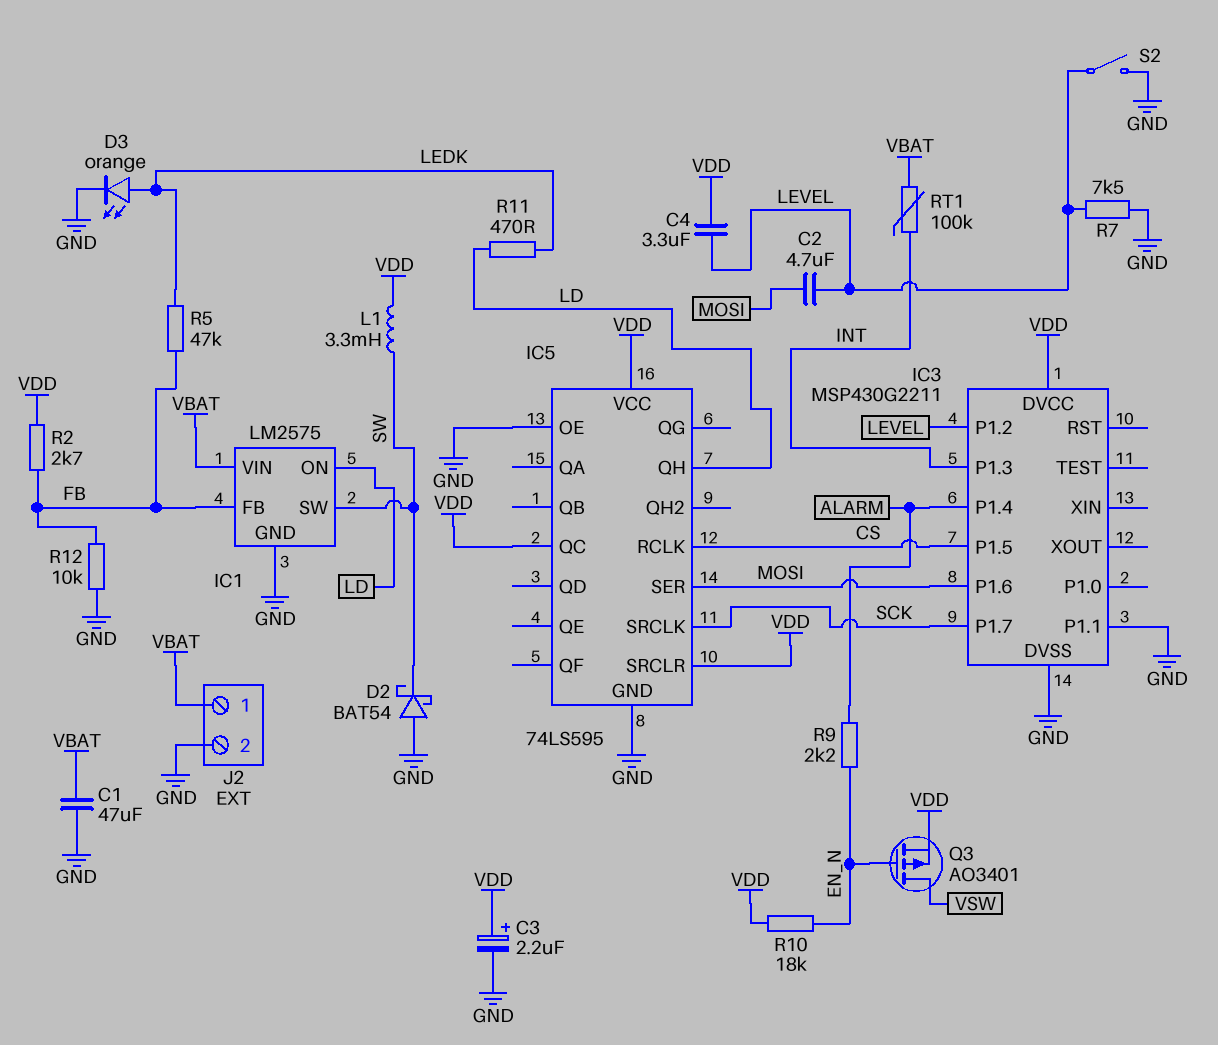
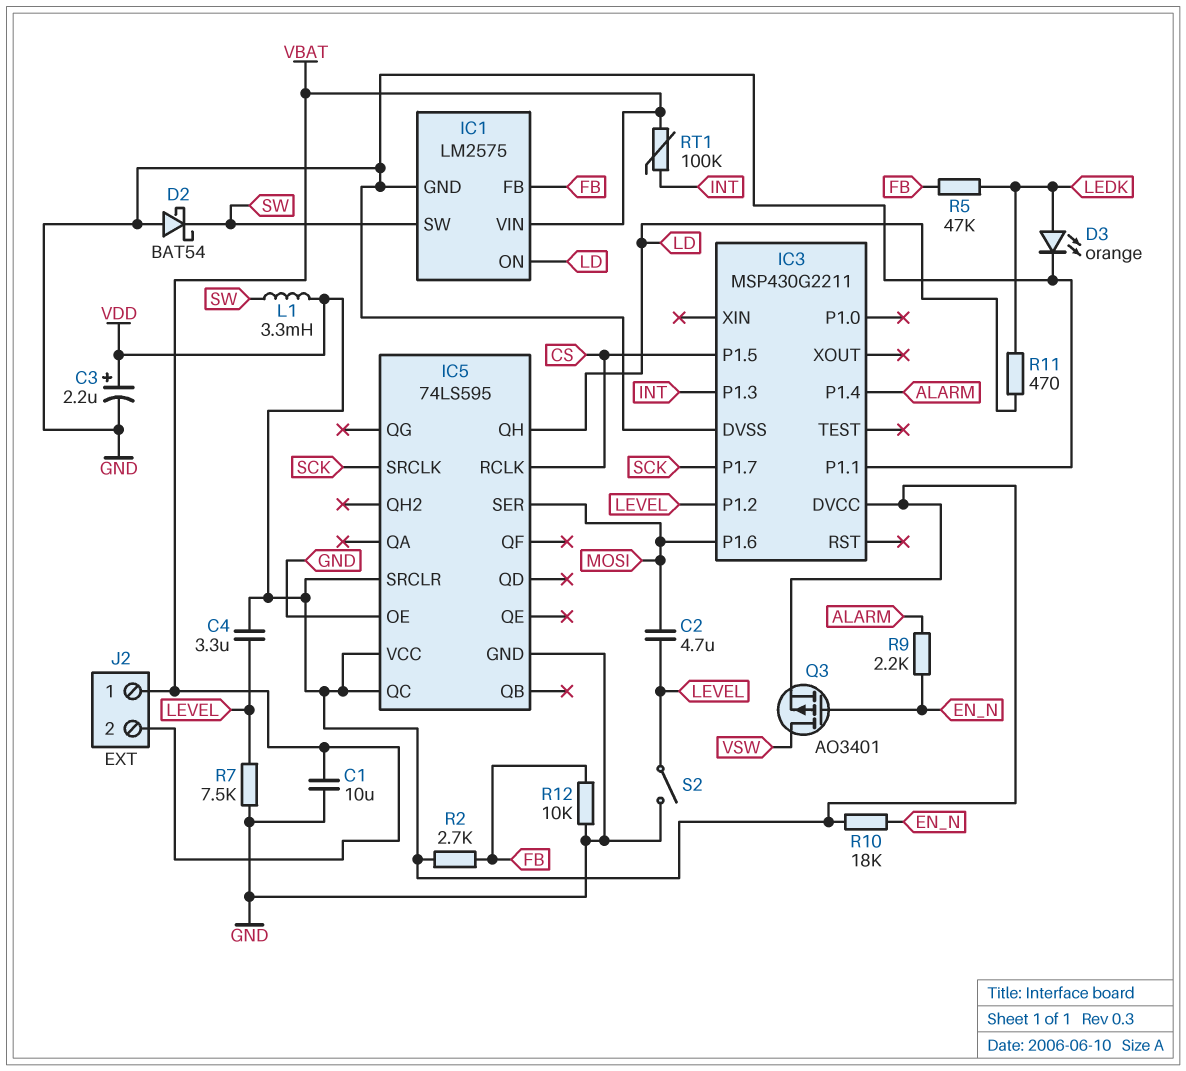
C1: 47uF (GND, VBAT) -> 10uF (GND, VBAT)
J2 pin 2: GND -> VBAT

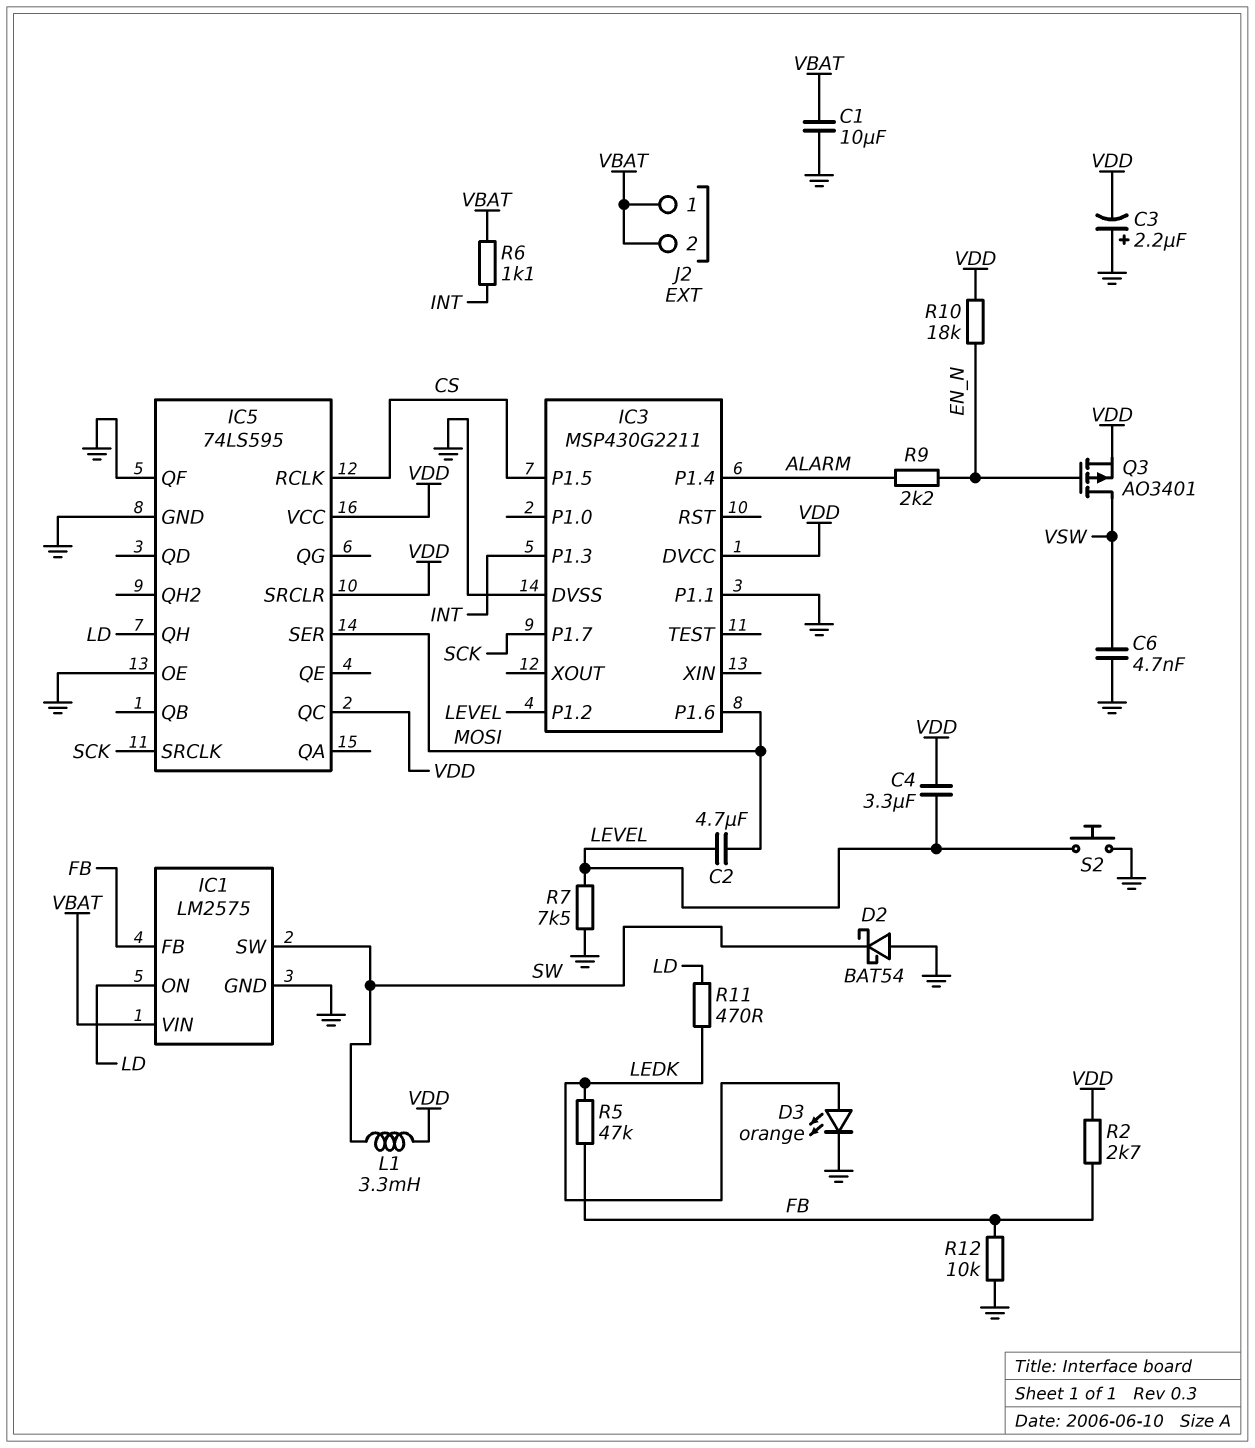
C3: 2.2uF (plus VDD, minus GND) -> 2.2uF (plus GND, minus VDD)
C6: none -> 4.7nF (GND, VSW)
IC5 pin QF: none -> GND
R6: none -> 1.1k (INT, VBAT)
RT1: 100k (INT, VBAT) -> none
S2: switch (GND, LEVEL) -> button (GND, LEVEL)

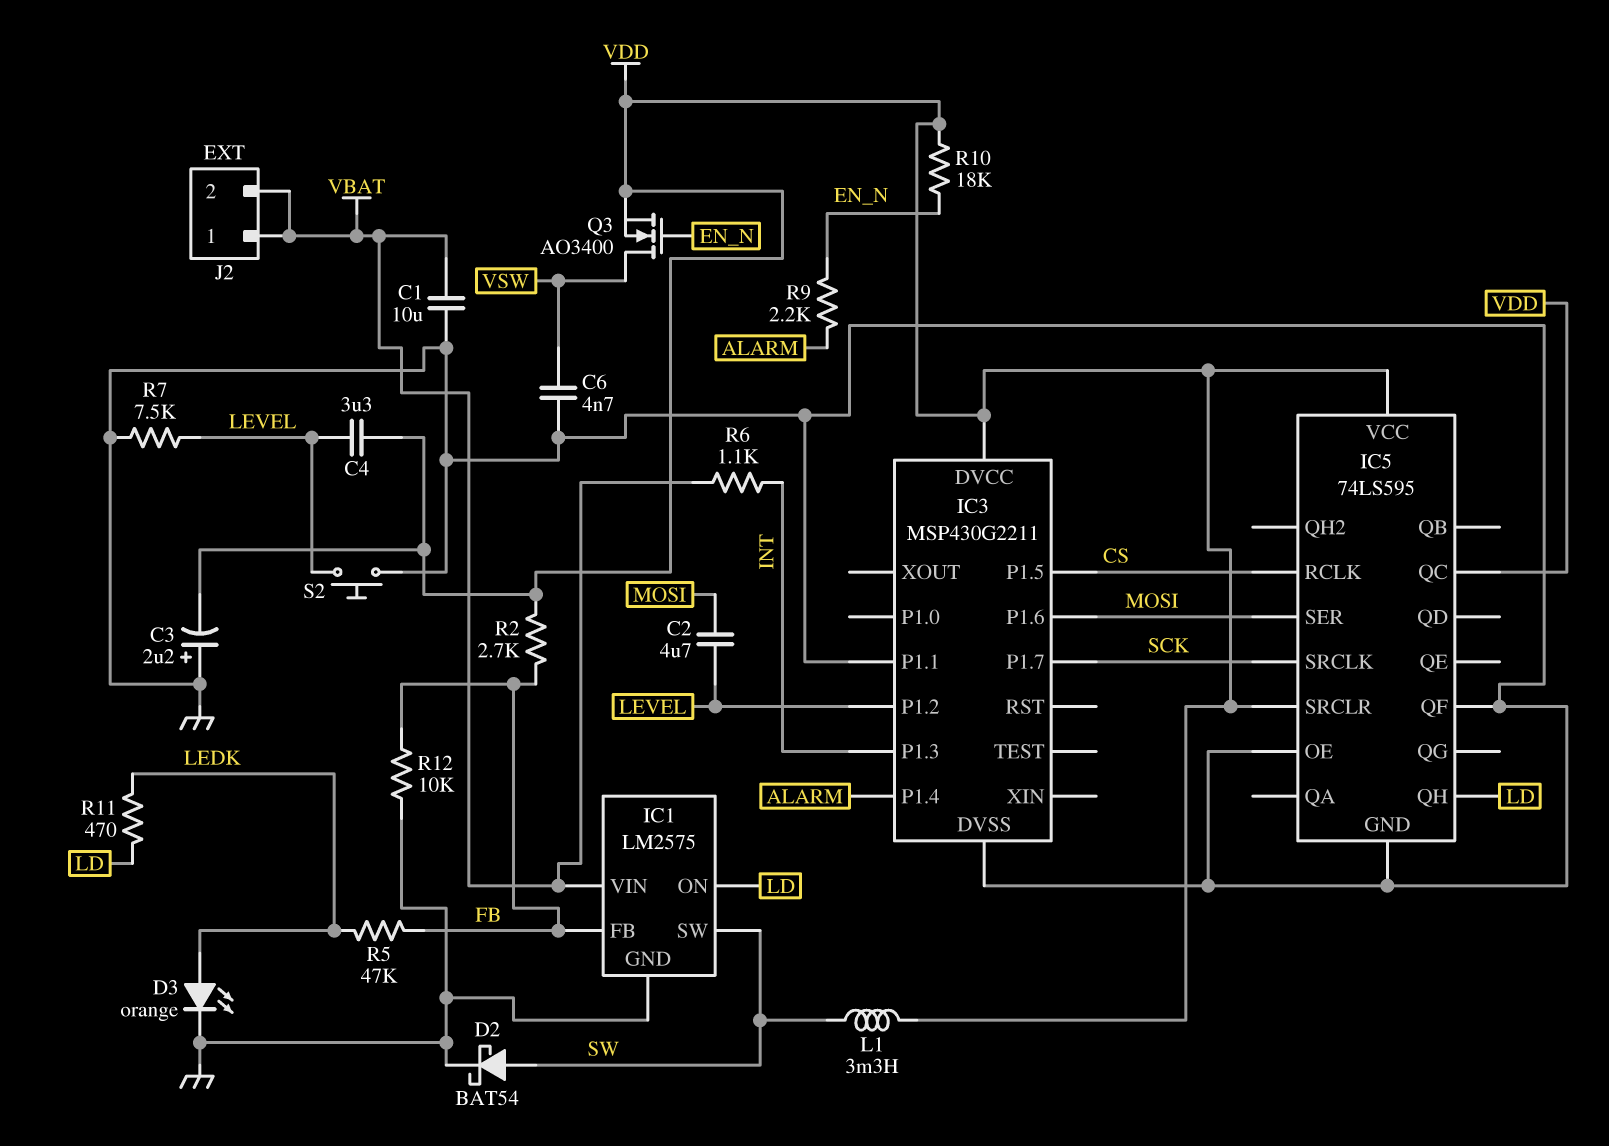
D2: schottky BAT54 (A GND, K SW) -> schottky BAT54 (A SW, K GND)
Q3: PMOS AO3401 (G EN_N, D VSW, S VDD) -> NMOS AO3400 (G EN_N, D VSW, S VDD)

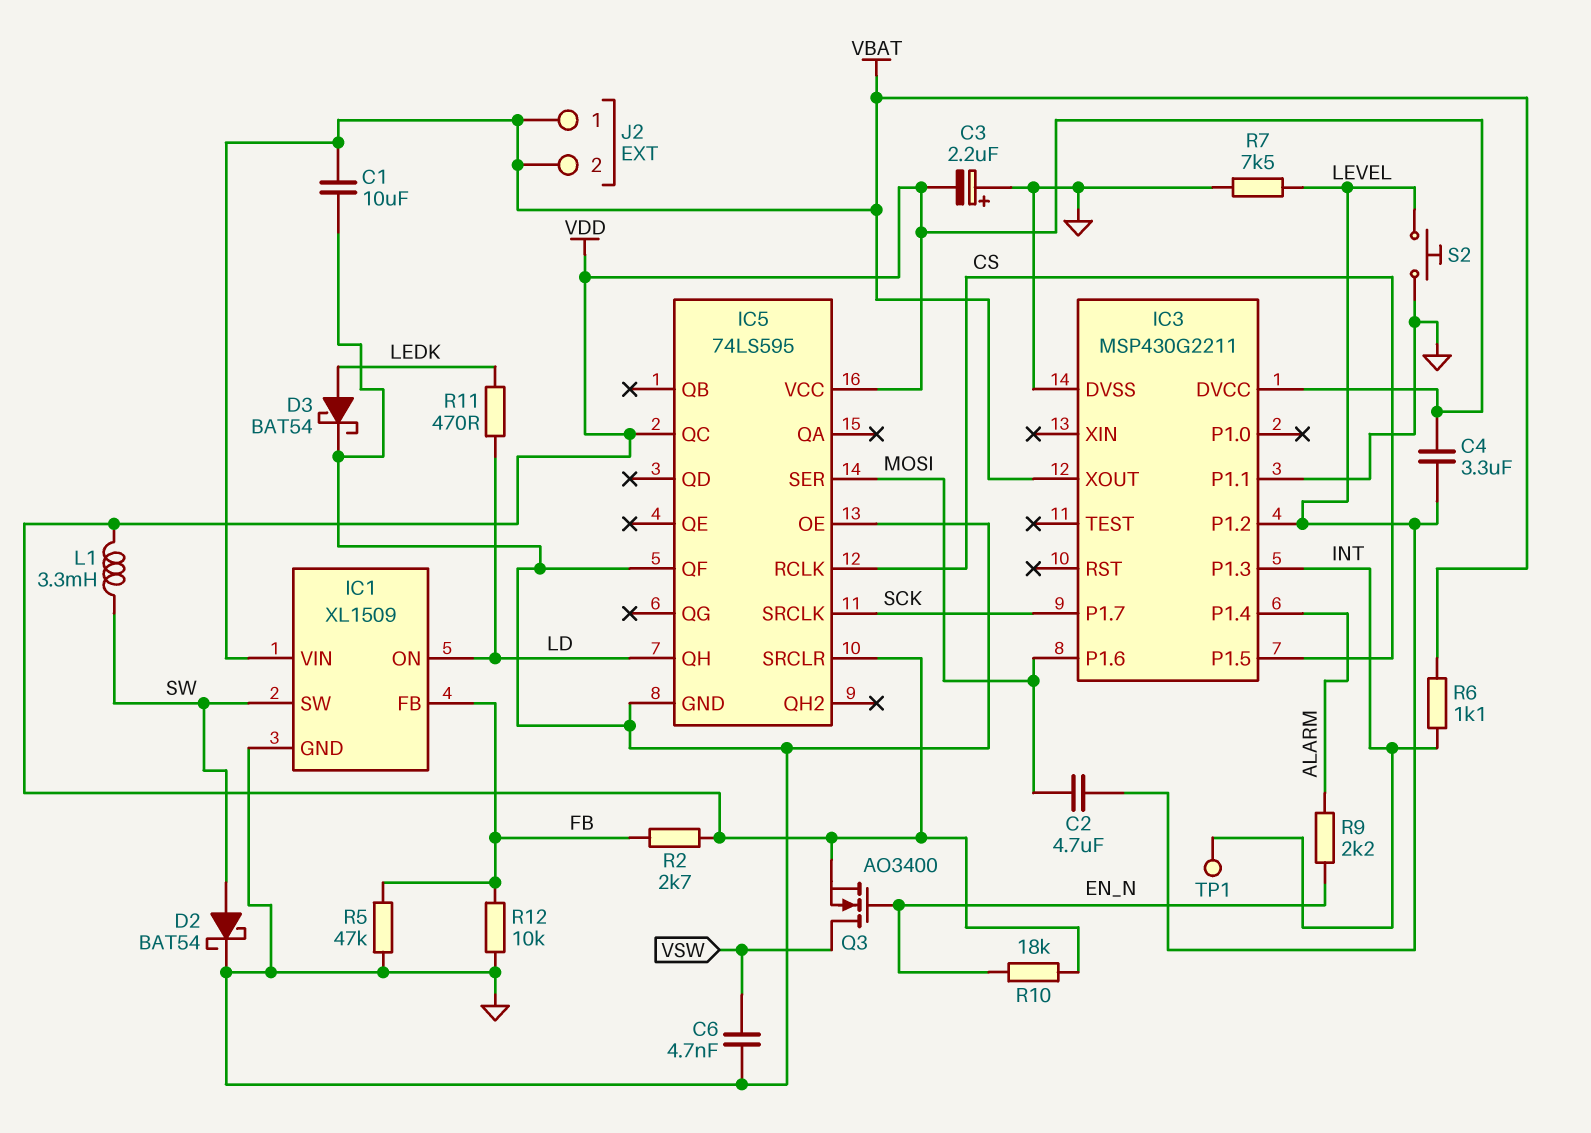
D3: LED orange (A LEDK, K GND) -> schottky BAT54 (A LEDK, K GND)
IC1: LM2575 -> XL1509
IC3 pin XOUT: none -> VBAT
R5: 47k (FB, LEDK) -> 47k (FB, GND)
TP1: none -> test point (INT)

